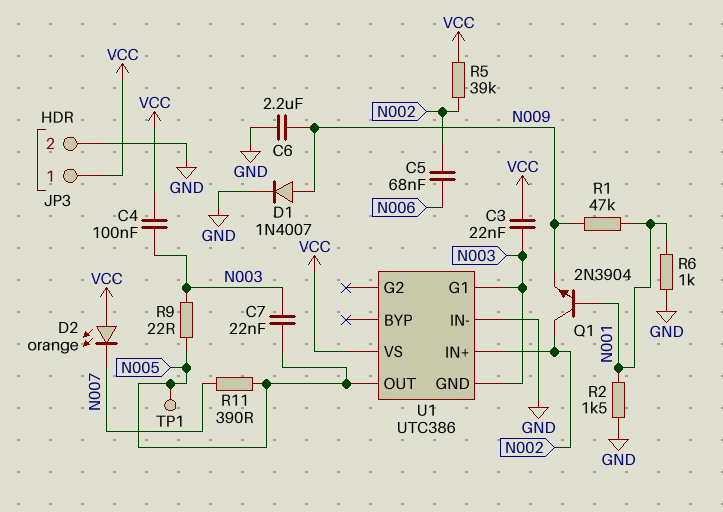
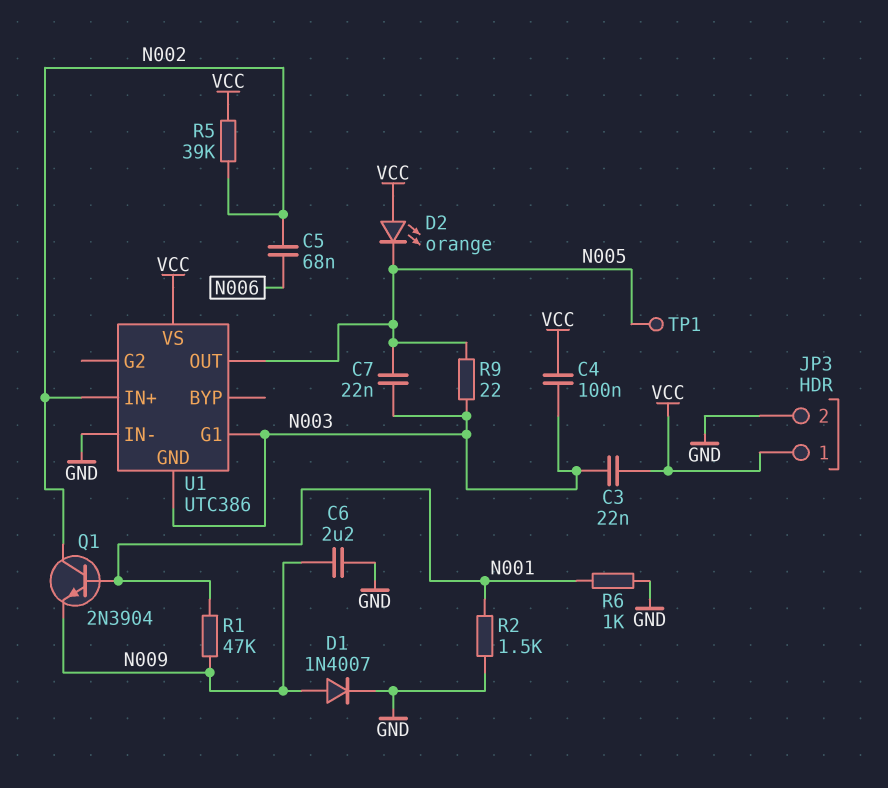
D2: LED orange (A VCC, K N007) -> LED orange (A VCC, K N005)
R11: 390 (N005, N007) -> none

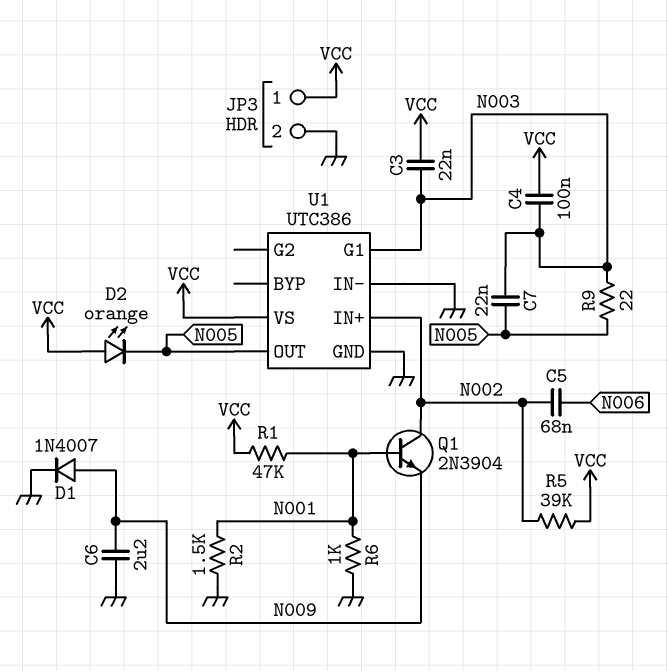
R1: 47k (N001, N009) -> 47k (N001, VCC)
TP1: test point (N005) -> none
U1 pin GND: N003 -> GND

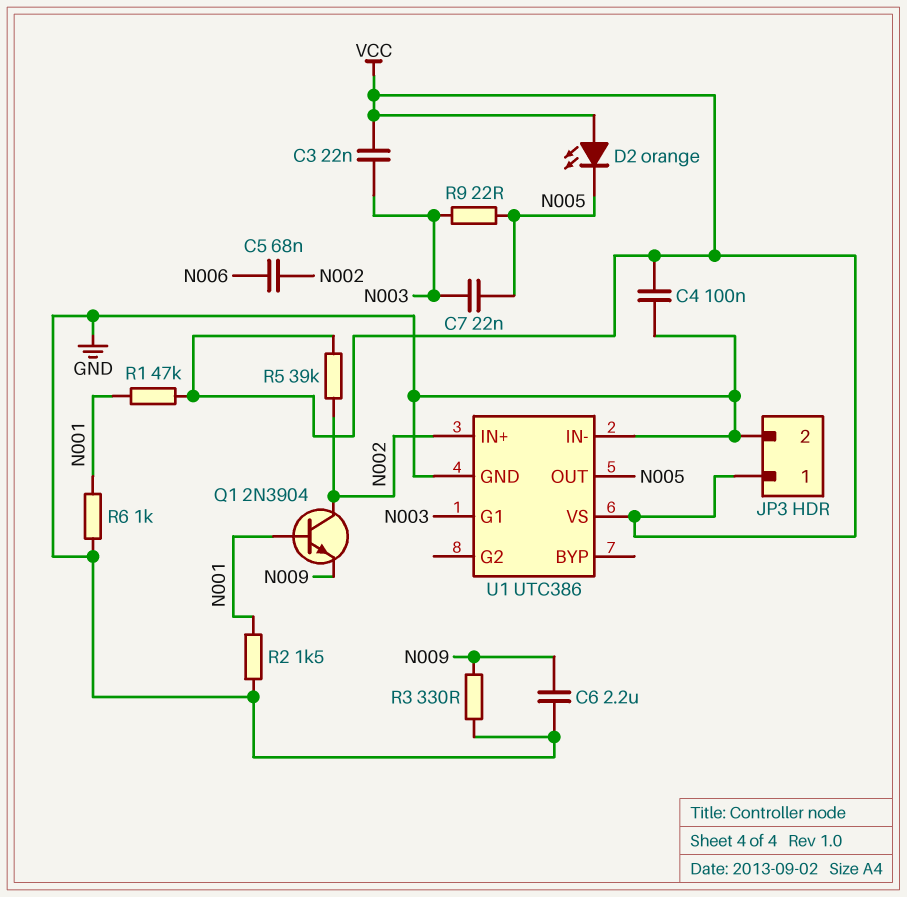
C4: 100nF (N003, VCC) -> 100nF (GND, VCC)
D1: diode 1N4007 (A N009, K GND) -> none
R3: none -> 330 (GND, N009)

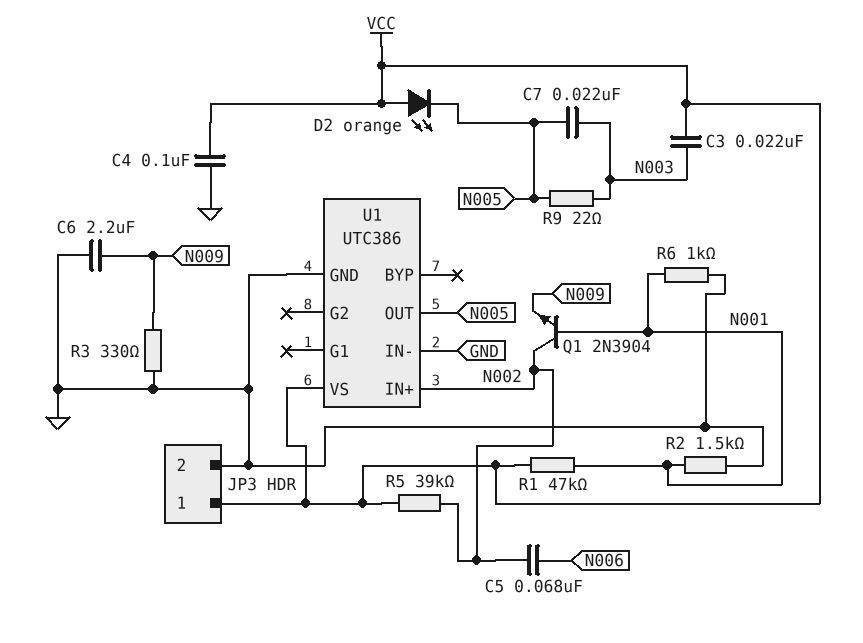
U1 pin G1: N003 -> none

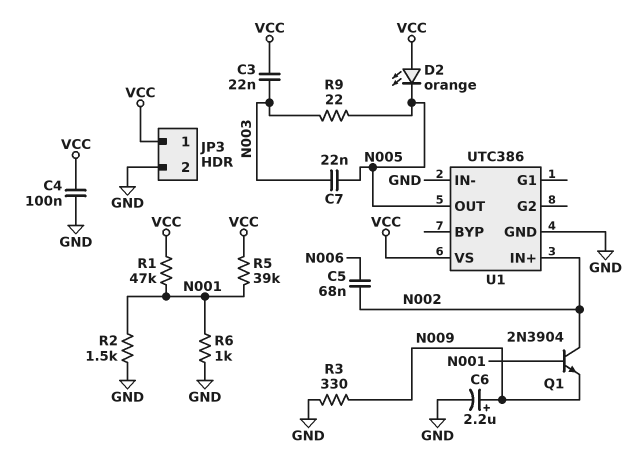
C6: 2.2uF (GND, N009) -> 2.2uF (plus N009, minus GND)
R5: 39k (N002, VCC) -> 39k (N001, VCC)

